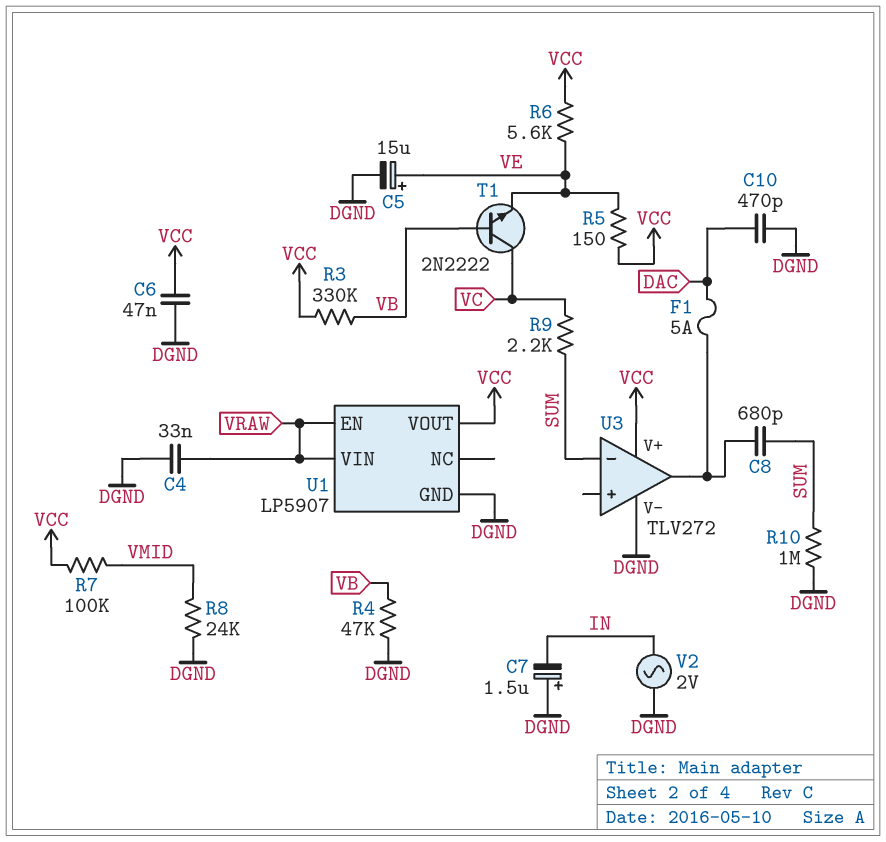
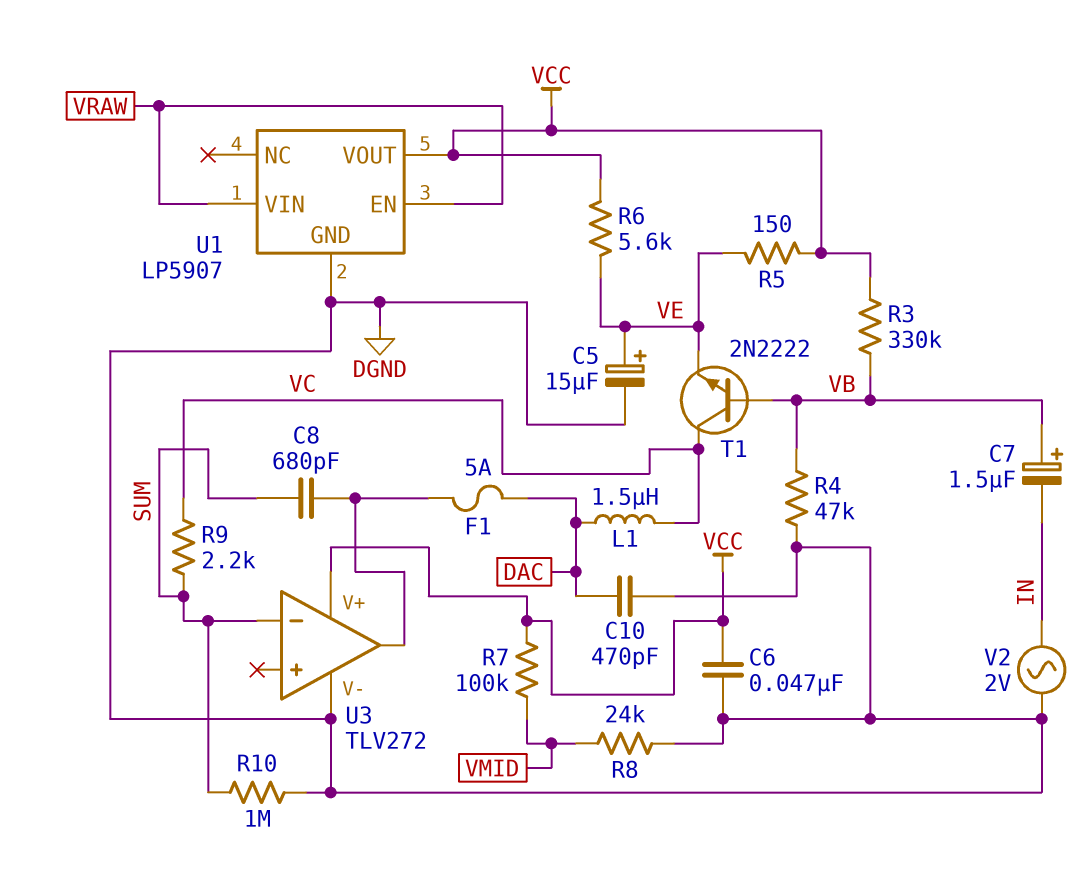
C4: 33nF (DGND, VRAW) -> none
C7: 1.5uF (plus DGND, minus IN) -> 1.5uF (plus VB, minus IN)
L1: none -> 1.5uH (DAC, VC)

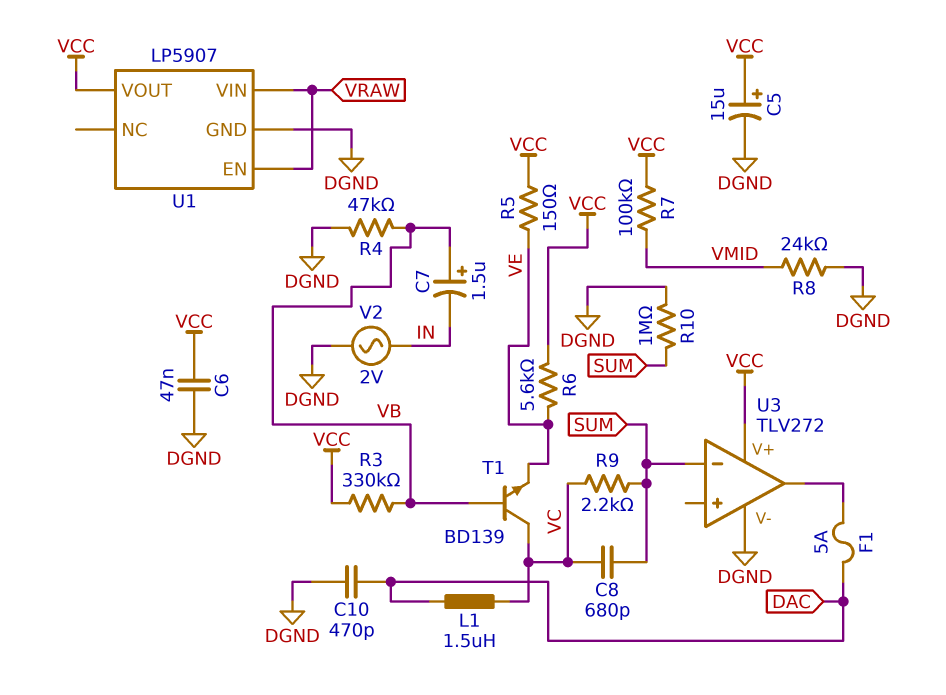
C5: 15uF (plus VE, minus DGND) -> 15uF (plus VCC, minus DGND)
C8: 680pF (SUM, U3/out) -> 680pF (SUM, VC)
T1: NPN 2N2222 (B VB, C VC, E VE) -> NPN BD139 (B VB, C VC, E VE)

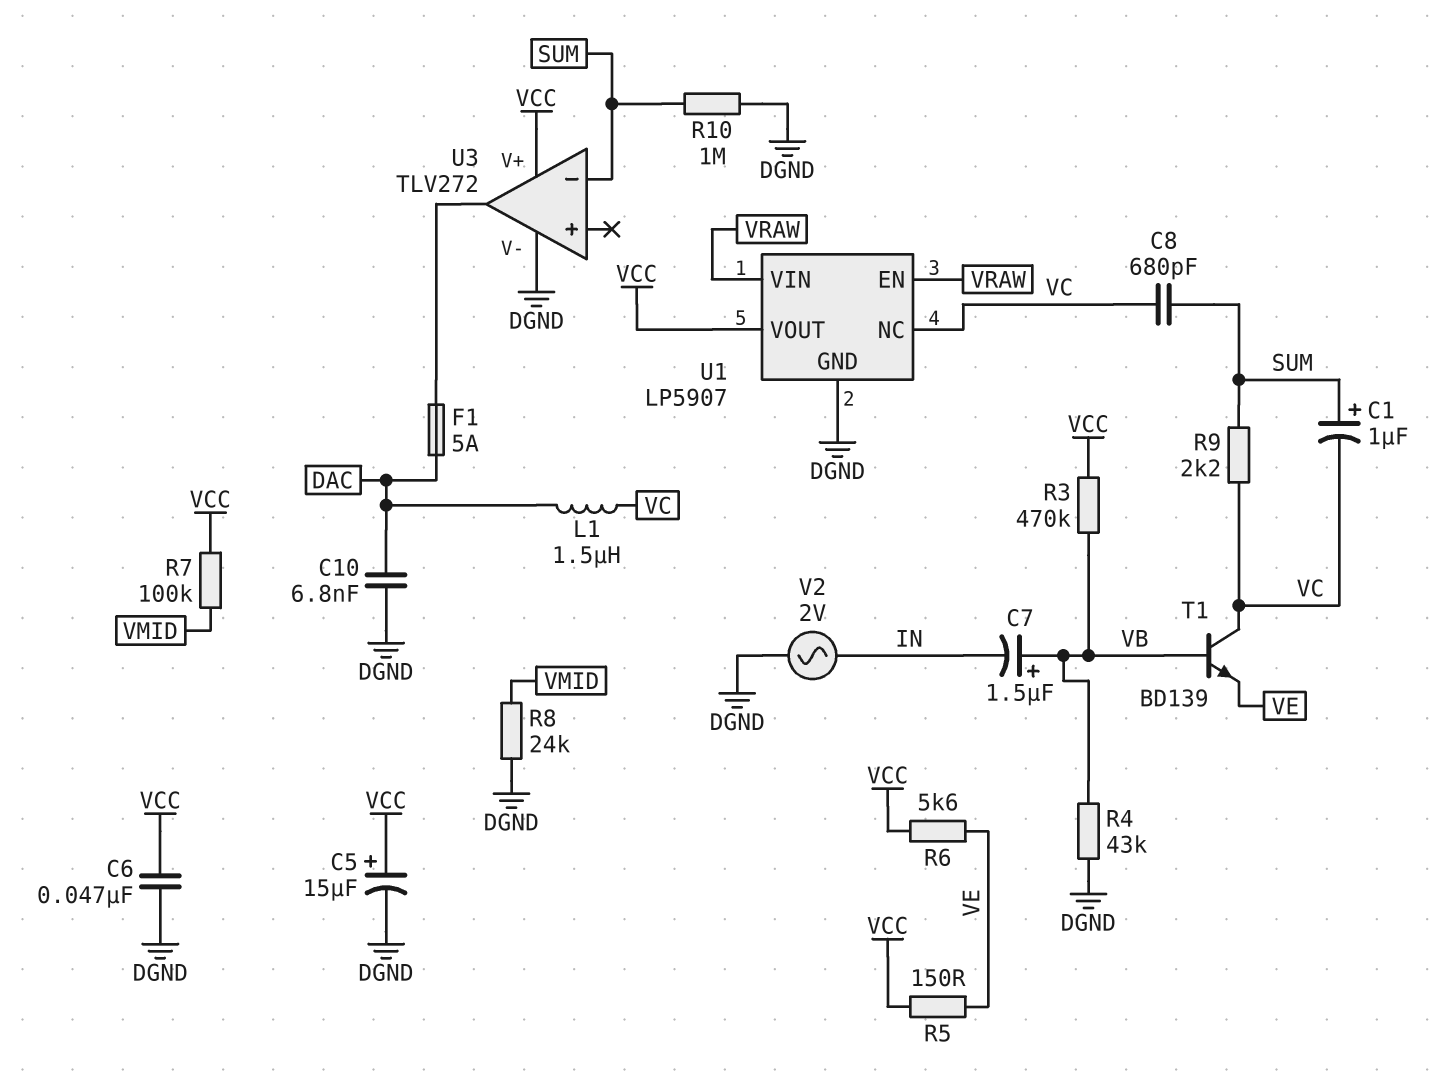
C1: none -> 1uF (plus SUM, minus VC)
C10: 470pF (DAC, DGND) -> 6.8nF (DAC, DGND)
R3: 330k (VB, VCC) -> 470k (VB, VCC)
R4: 47k (DGND, VB) -> 43k (DGND, VB)
U1 pin NC: none -> VC

